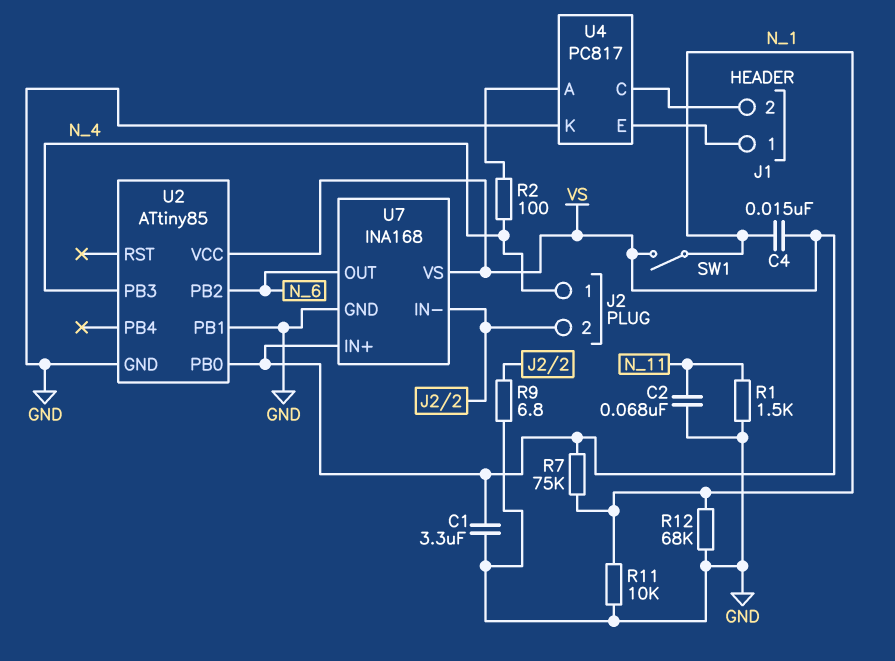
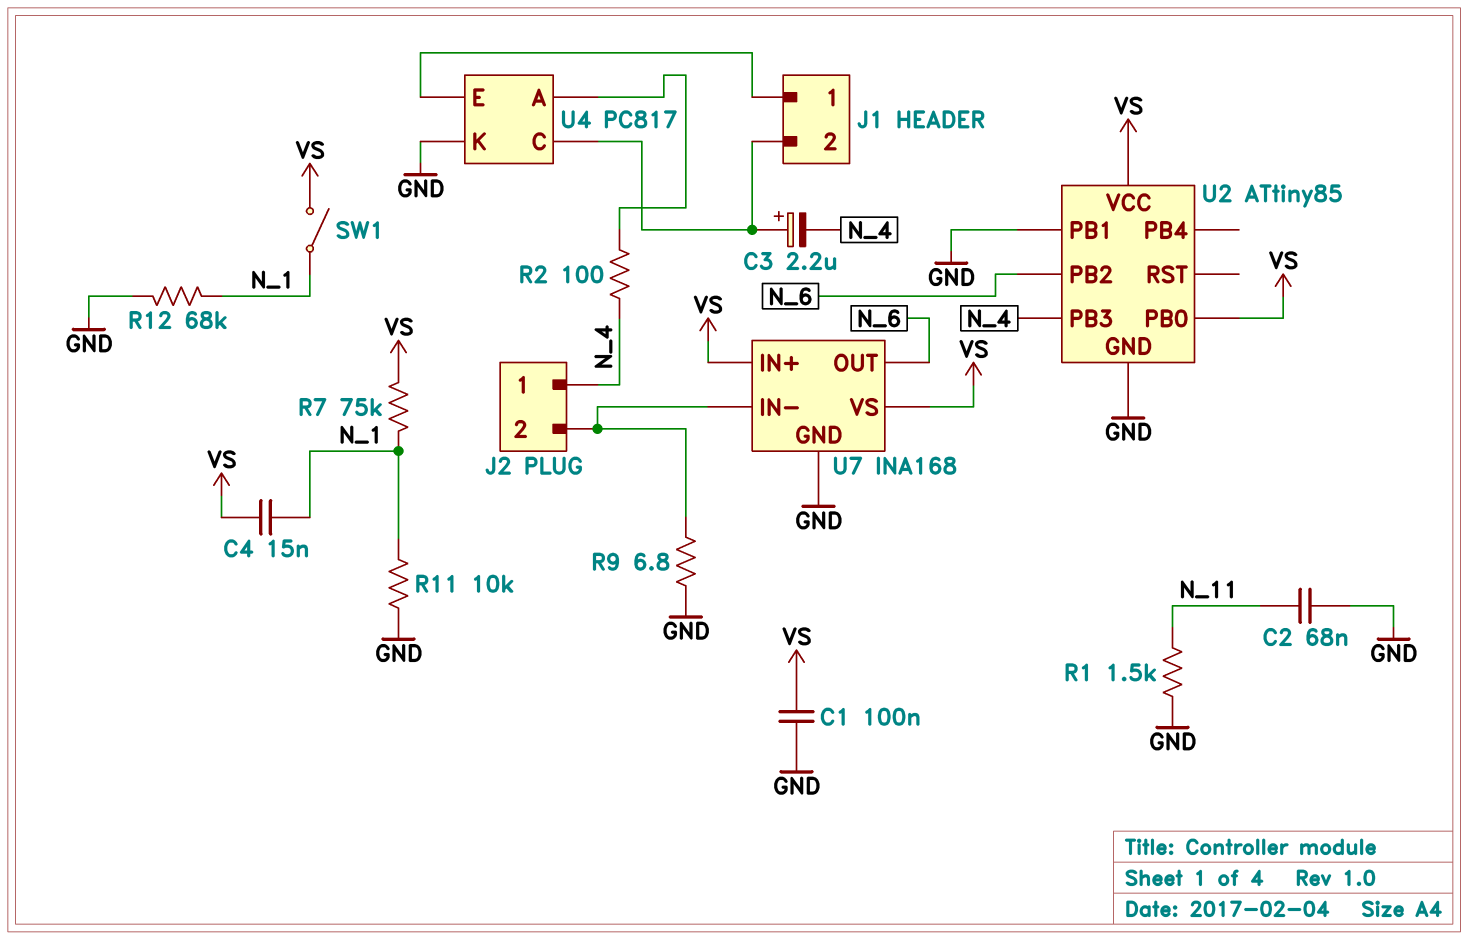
C1: 3.3uF (GND, VS) -> 100nF (GND, VS)
C3: none -> 2.2uF (plus J1/2, minus N_4)

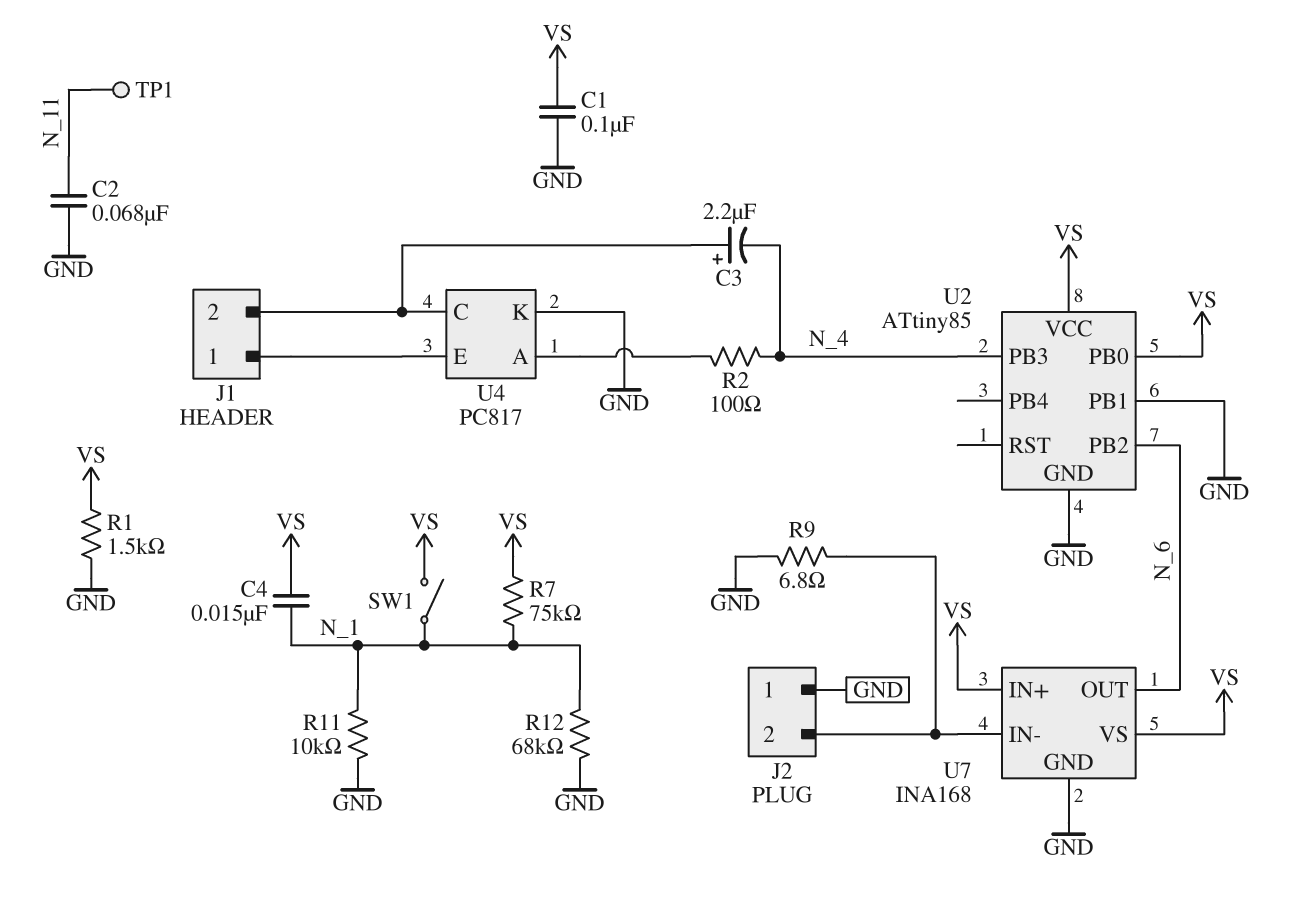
J2 pin 1: N_4 -> GND
R1: 1.5k (GND, N_11) -> 1.5k (GND, VS)
TP1: none -> test point (N_11)

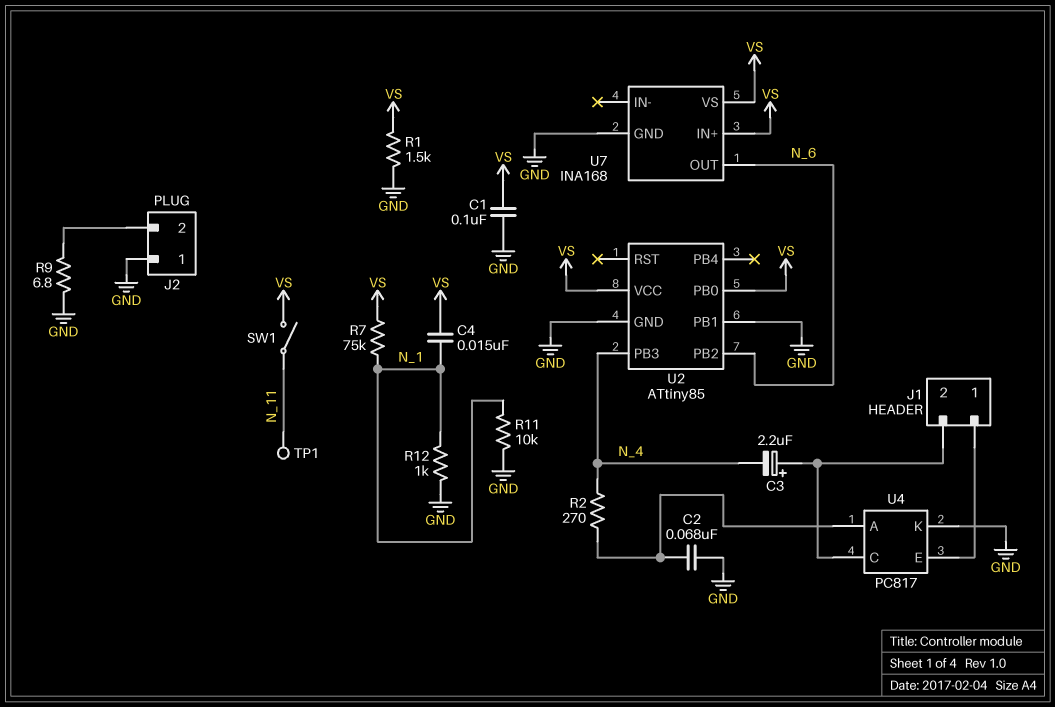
C2: 68nF (GND, N_11) -> 68nF (GND, U4/A)
R2: 100 (N_4, U4/A) -> 270 (N_4, U4/A)
R12: 68k (GND, N_1) -> 1k (GND, N_1)
SW1: switch (N_1, VS) -> switch (N_11, VS)
U7 pin IN-: J2/2 -> none

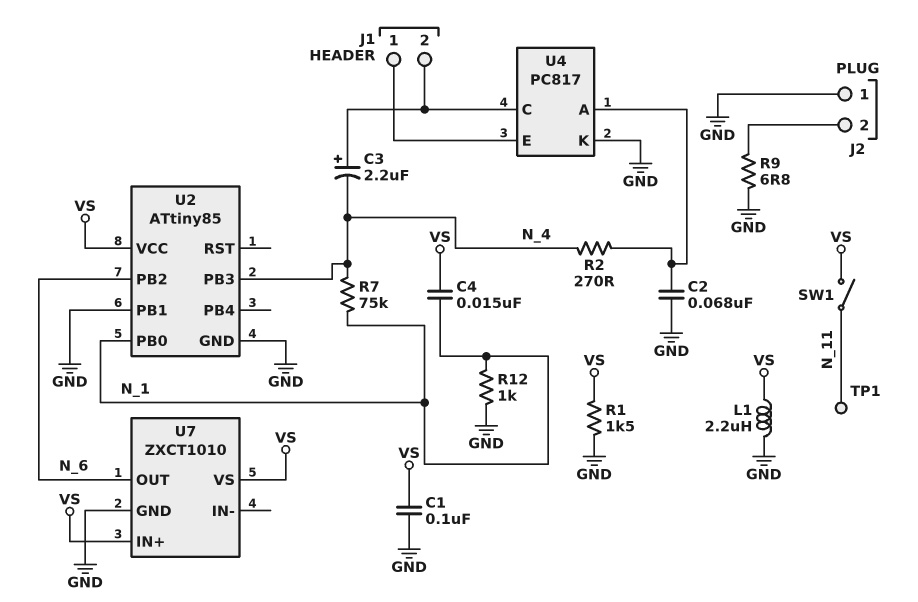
L1: none -> 2.2uH (GND, VS)
R7: 75k (N_1, VS) -> 75k (N_1, N_4)
R11: 10k (GND, N_1) -> none
U2 pin PB0: VS -> N_1
U7: INA168 -> ZXCT1010

